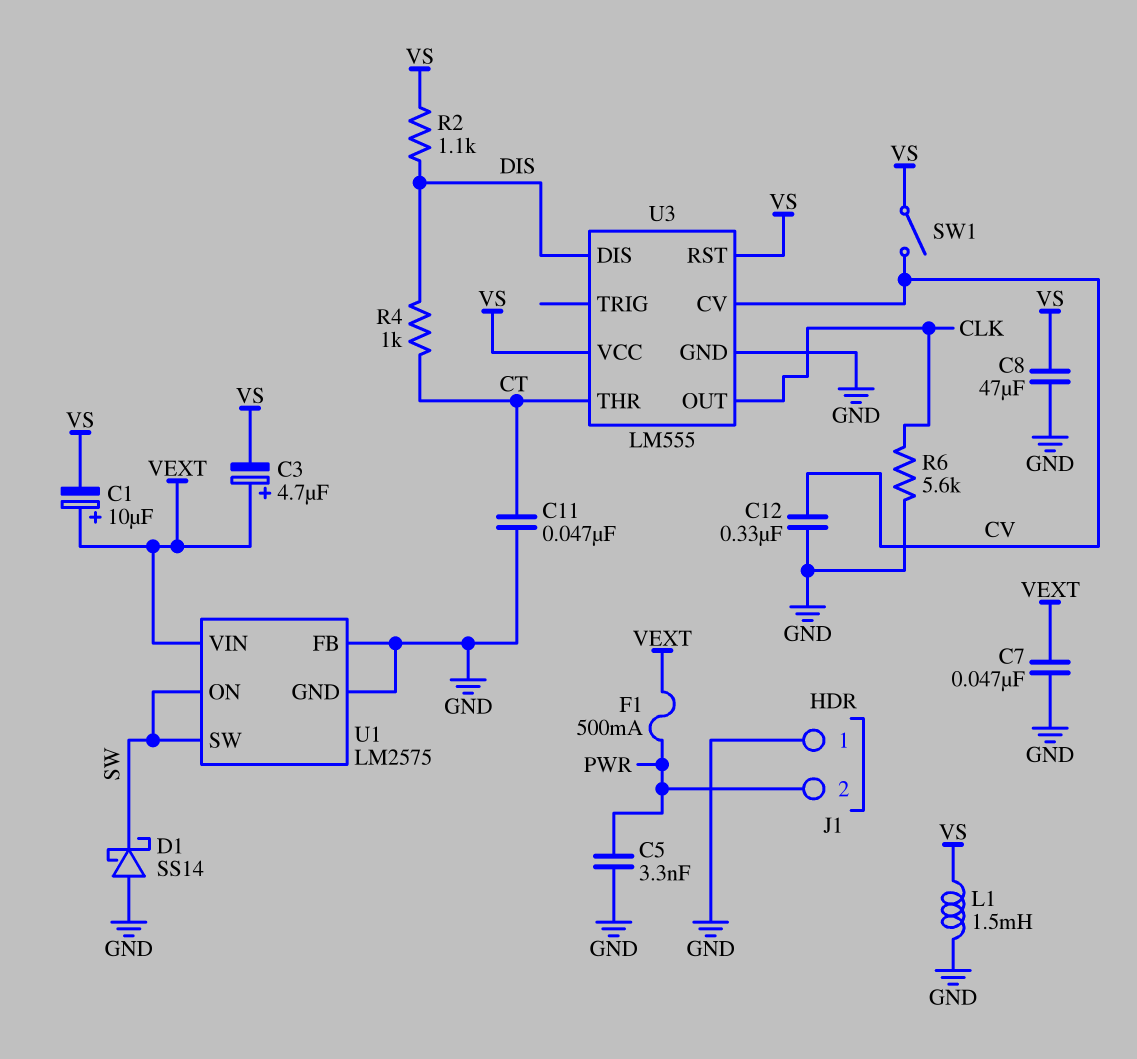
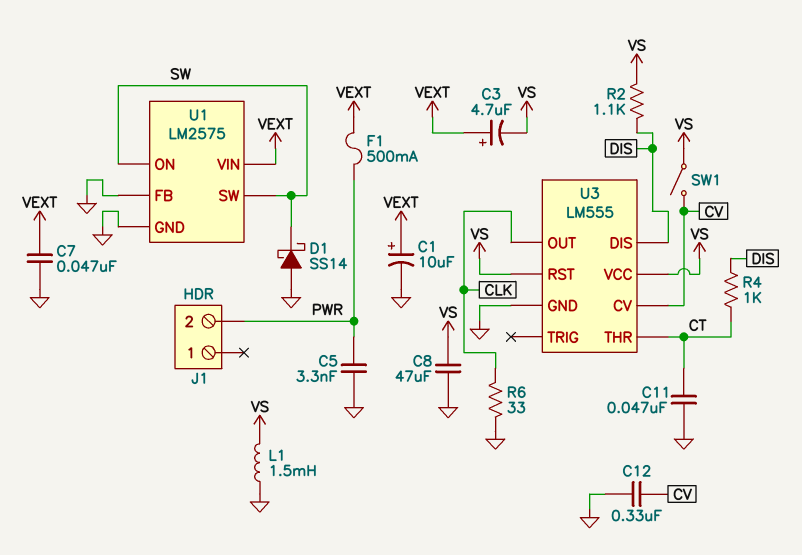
C1: 10uF (plus VEXT, minus VS) -> 10uF (plus VEXT, minus GND)
J1 pin 1: GND -> none
R6: 5.6k (CLK, GND) -> 33 (CLK, GND)

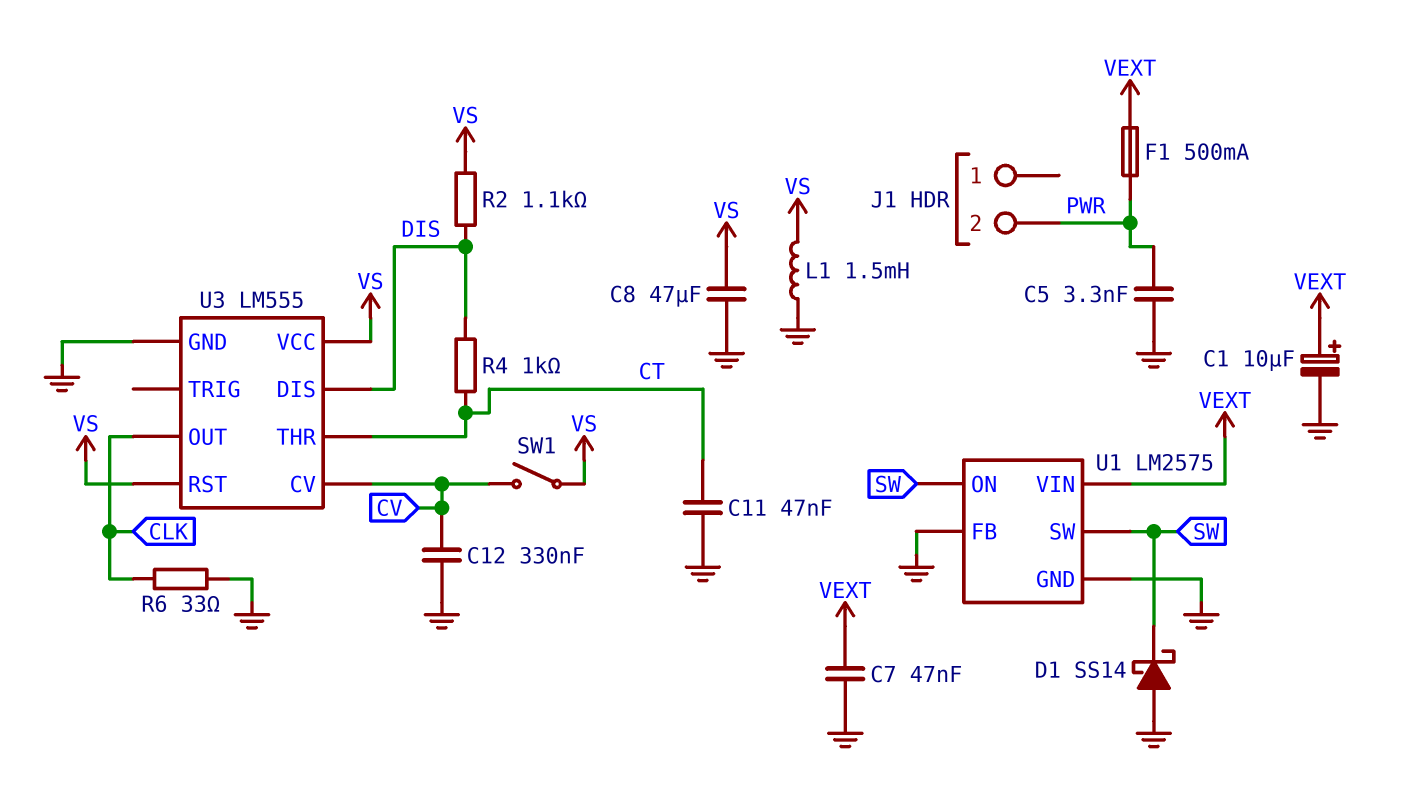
C3: 4.7uF (plus VEXT, minus VS) -> none

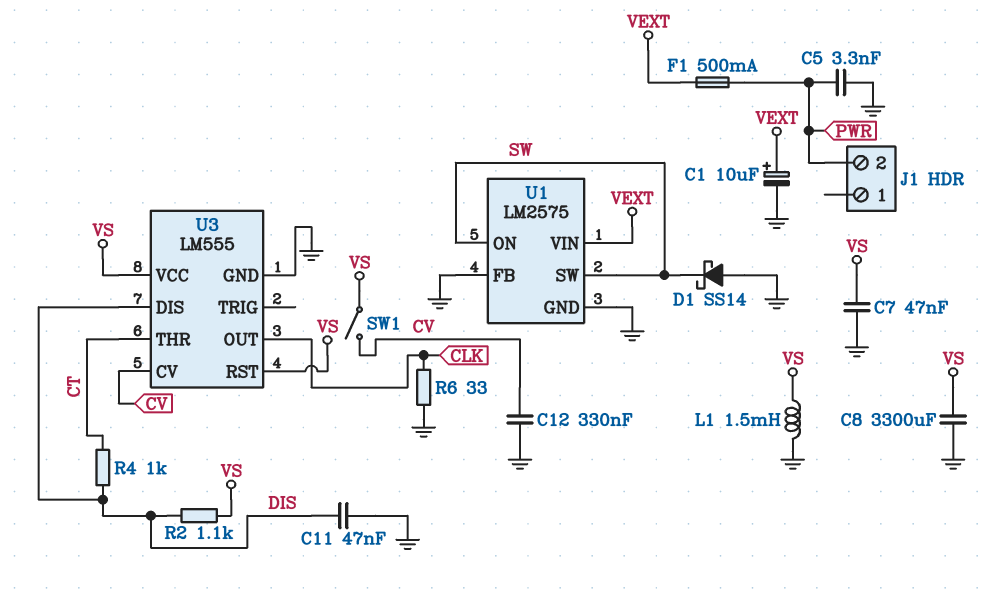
C7: 47nF (GND, VEXT) -> 47nF (GND, VS)
C8: 47uF (GND, VS) -> 3300uF (GND, VS)
C11: 47nF (CT, GND) -> 47nF (DIS, GND)

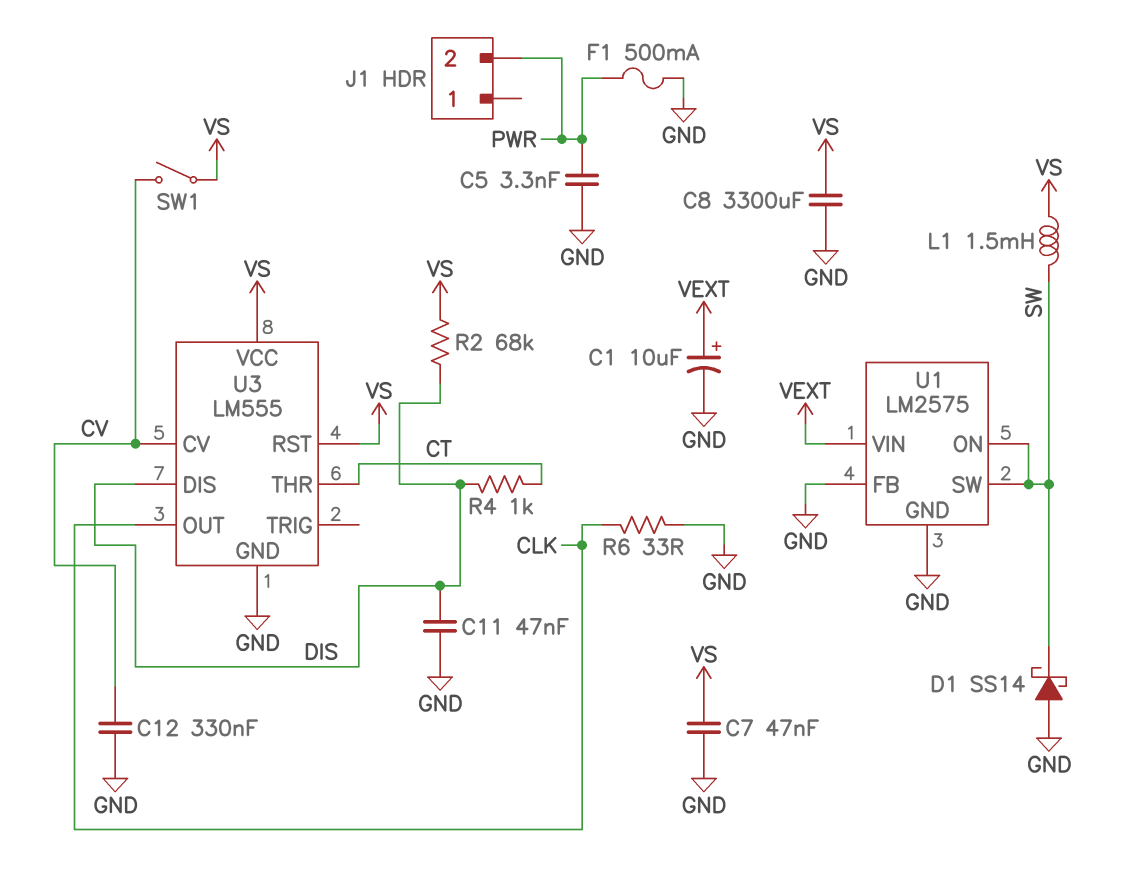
F1: 500mA (PWR, VEXT) -> 500mA (GND, PWR)
L1: 1.5mH (GND, VS) -> 1.5mH (SW, VS)
R2: 1.1k (DIS, VS) -> 68k (DIS, VS)

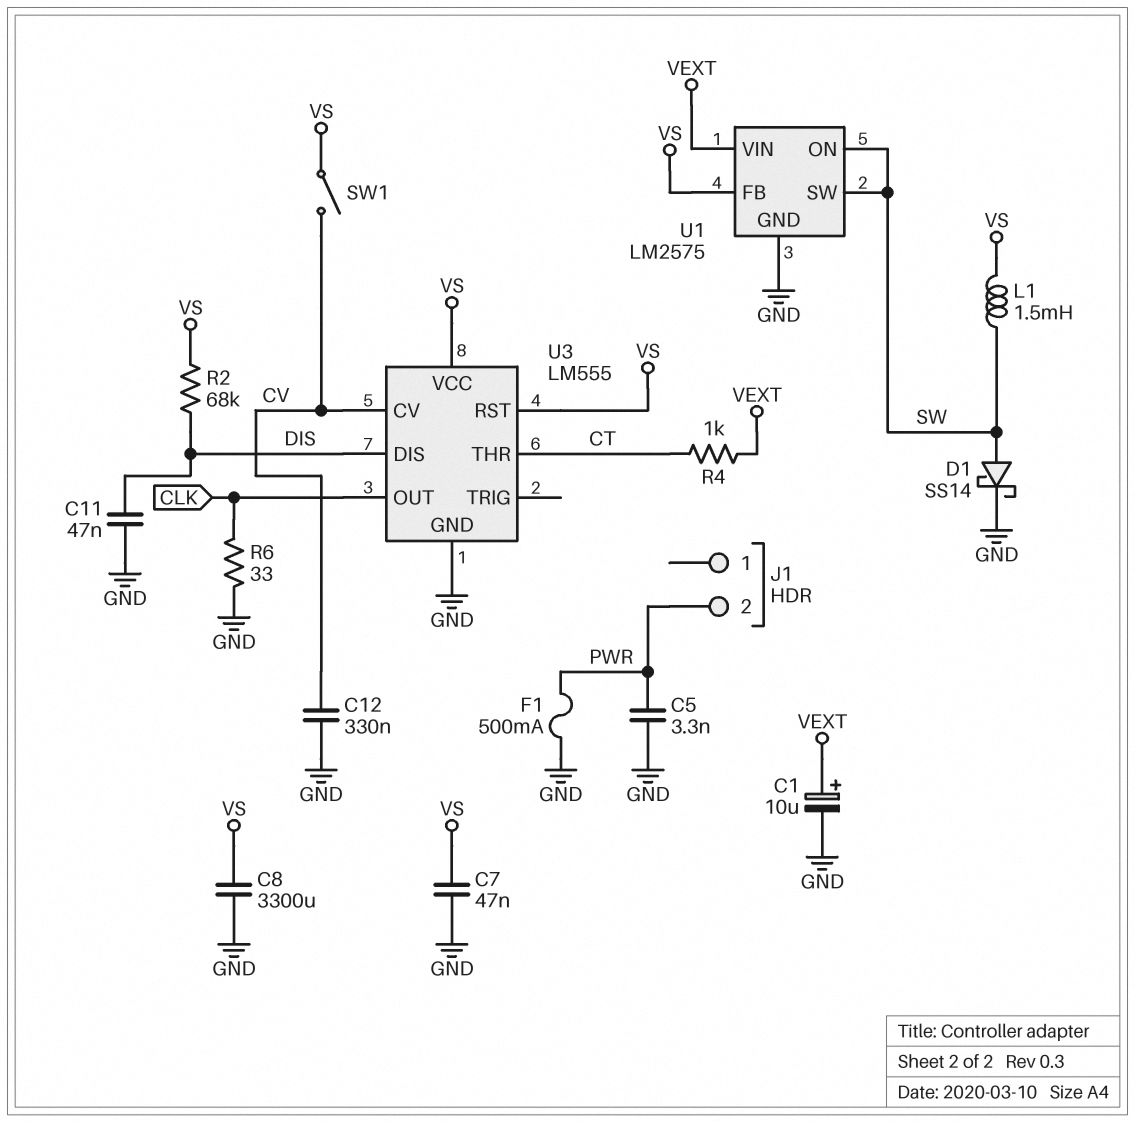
D1: schottky SS14 (A GND, K SW) -> schottky SS14 (A SW, K GND)
R4: 1k (CT, DIS) -> 1k (CT, VEXT)
U1 pin FB: GND -> VS

